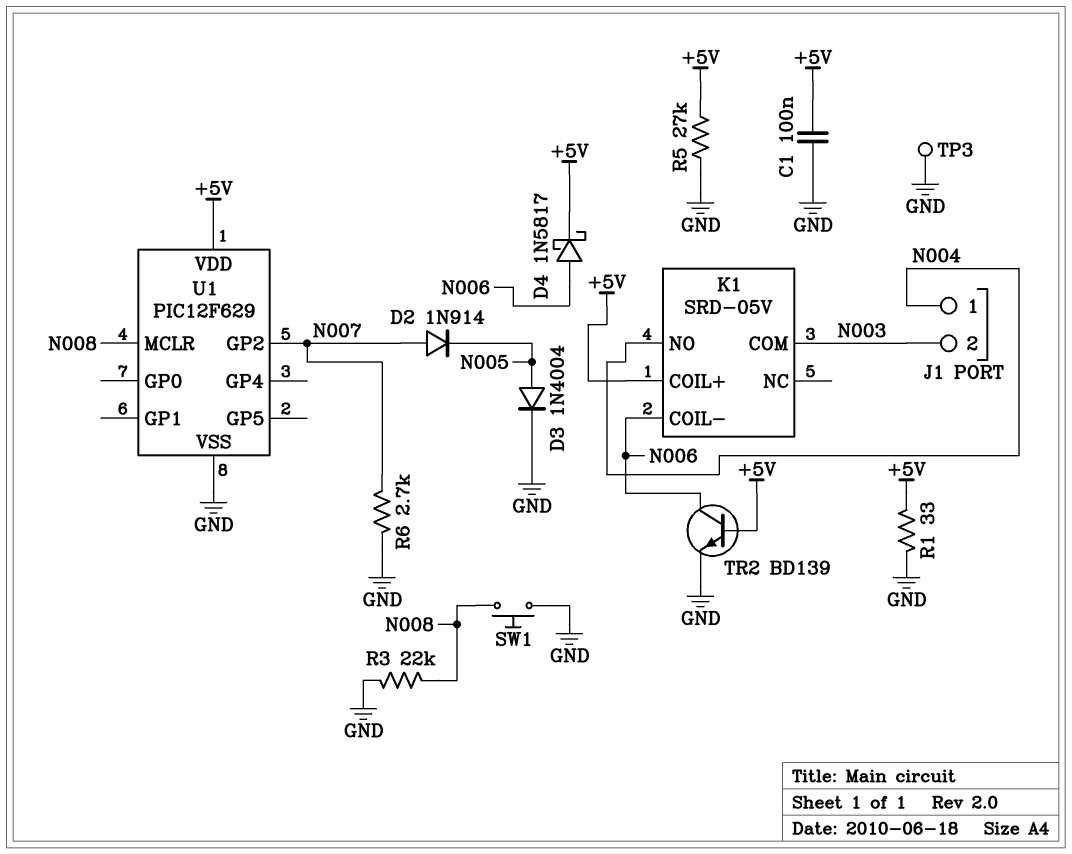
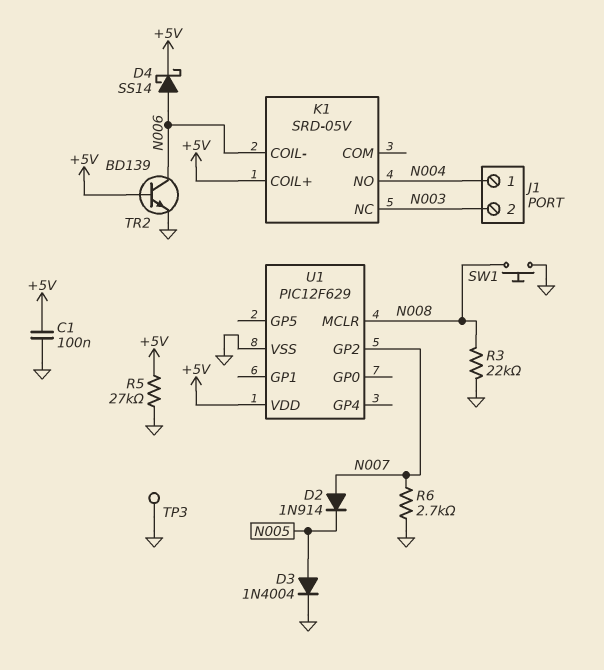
D4: schottky 1N5817 (A N006, K +5V) -> schottky SS14 (A N006, K +5V)
K1 pin COM: N003 -> none
K1 pin NC: none -> N003
R1: 33 (+5V, GND) -> none

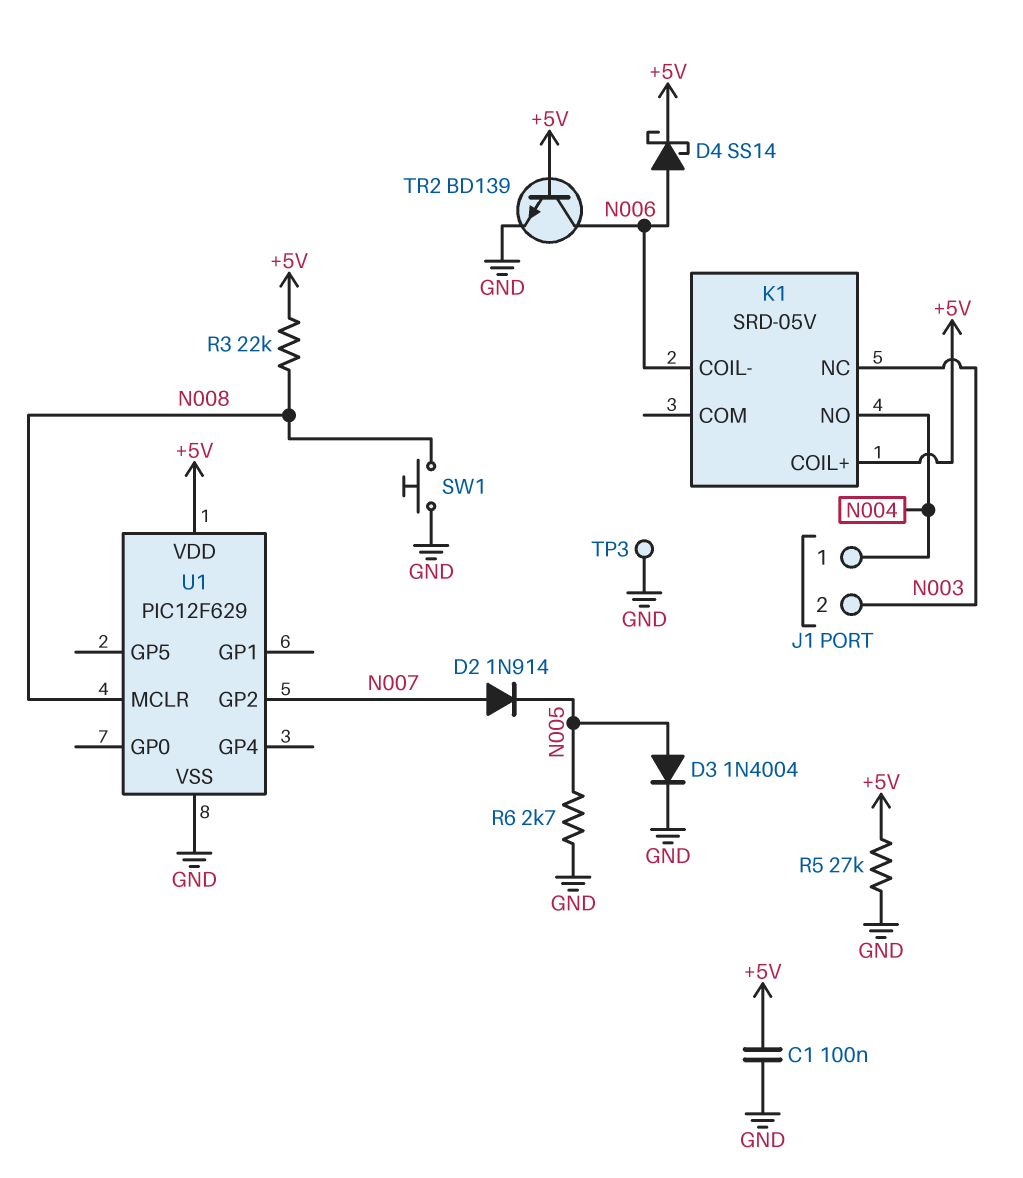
R3: 22k (GND, N008) -> 22k (+5V, N008)
R6: 2.7k (GND, N007) -> 2.7k (GND, N005)

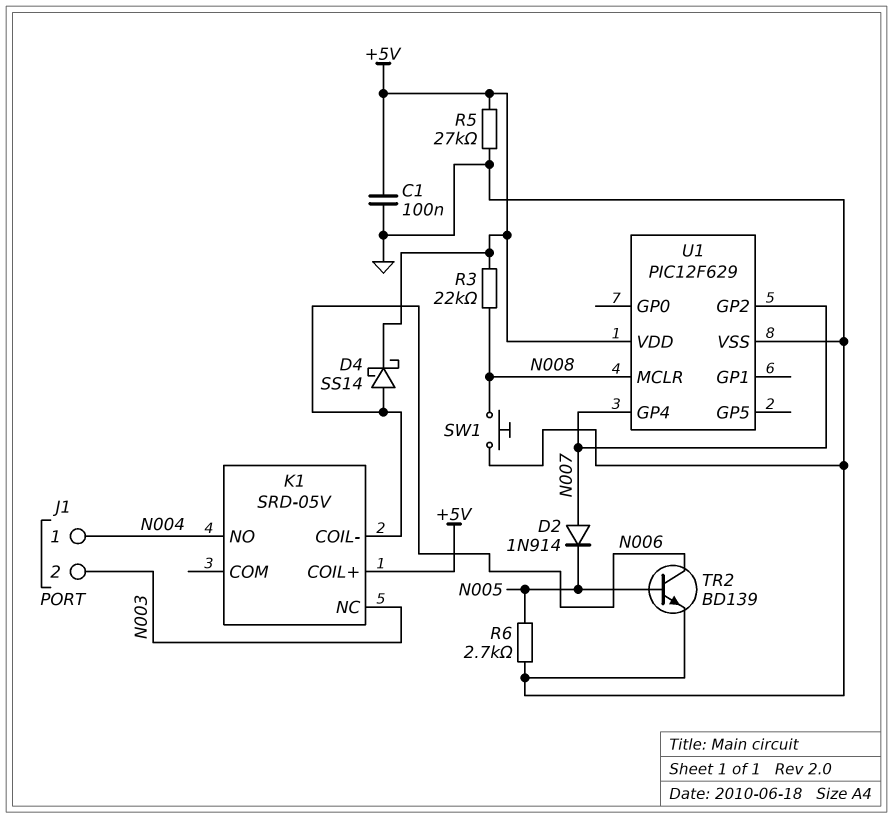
D3: diode 1N4004 (A N005, K GND) -> none
TP3: test point (GND) -> none
TR2: NPN BD139 (B +5V, C N006, E GND) -> NPN BD139 (B N005, C N006, E GND)
U1 pin GP4: none -> N007

